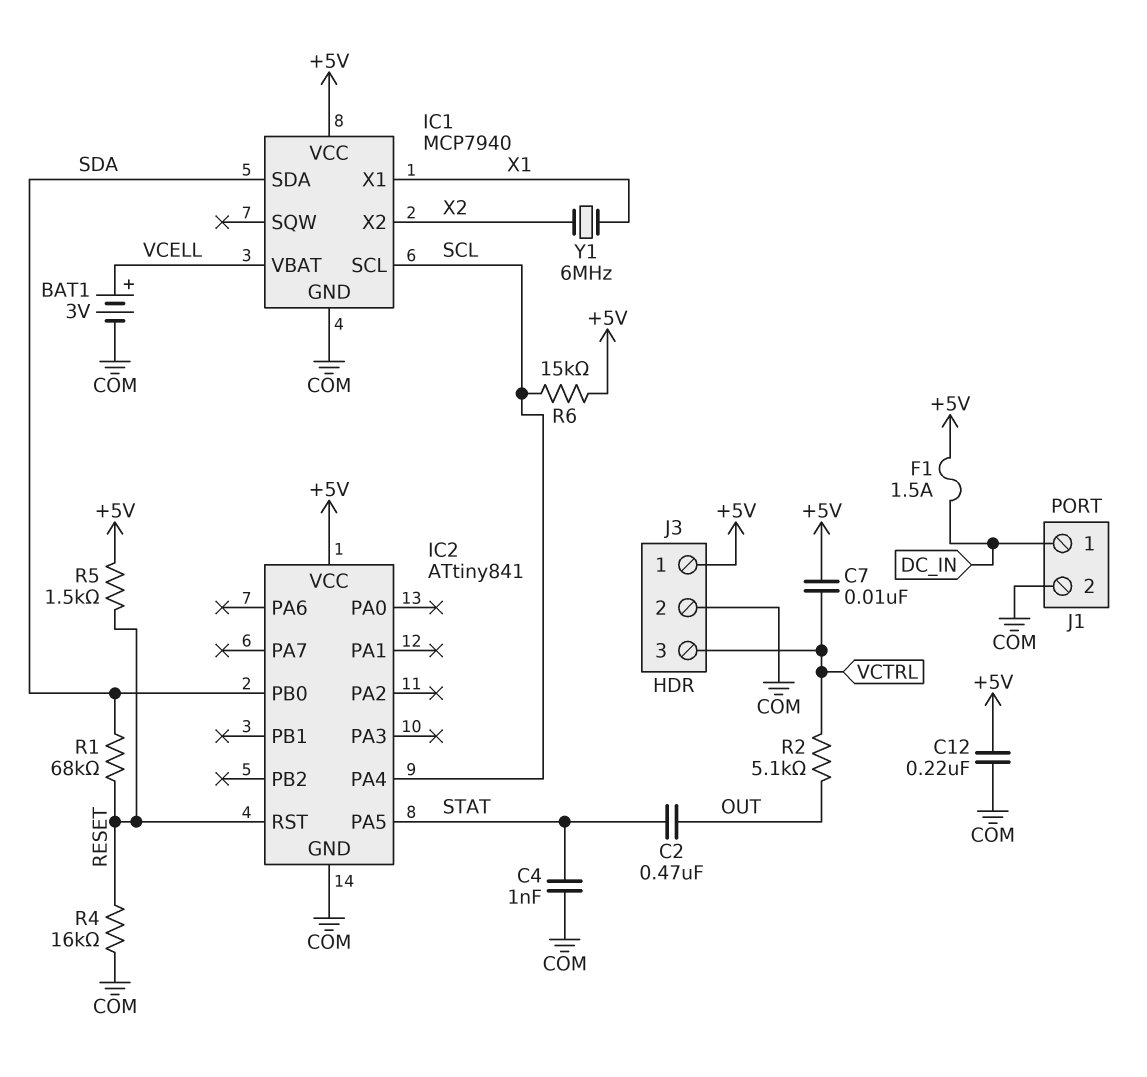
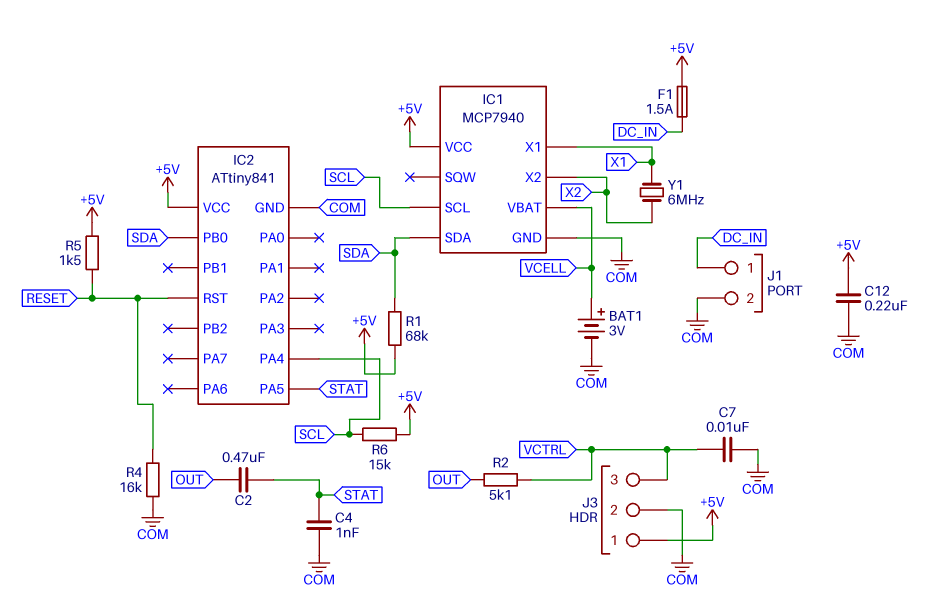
C7: 10nF (+5V, VCTRL) -> 10nF (COM, VCTRL)
R1: 68k (RESET, SDA) -> 68k (+5V, SDA)

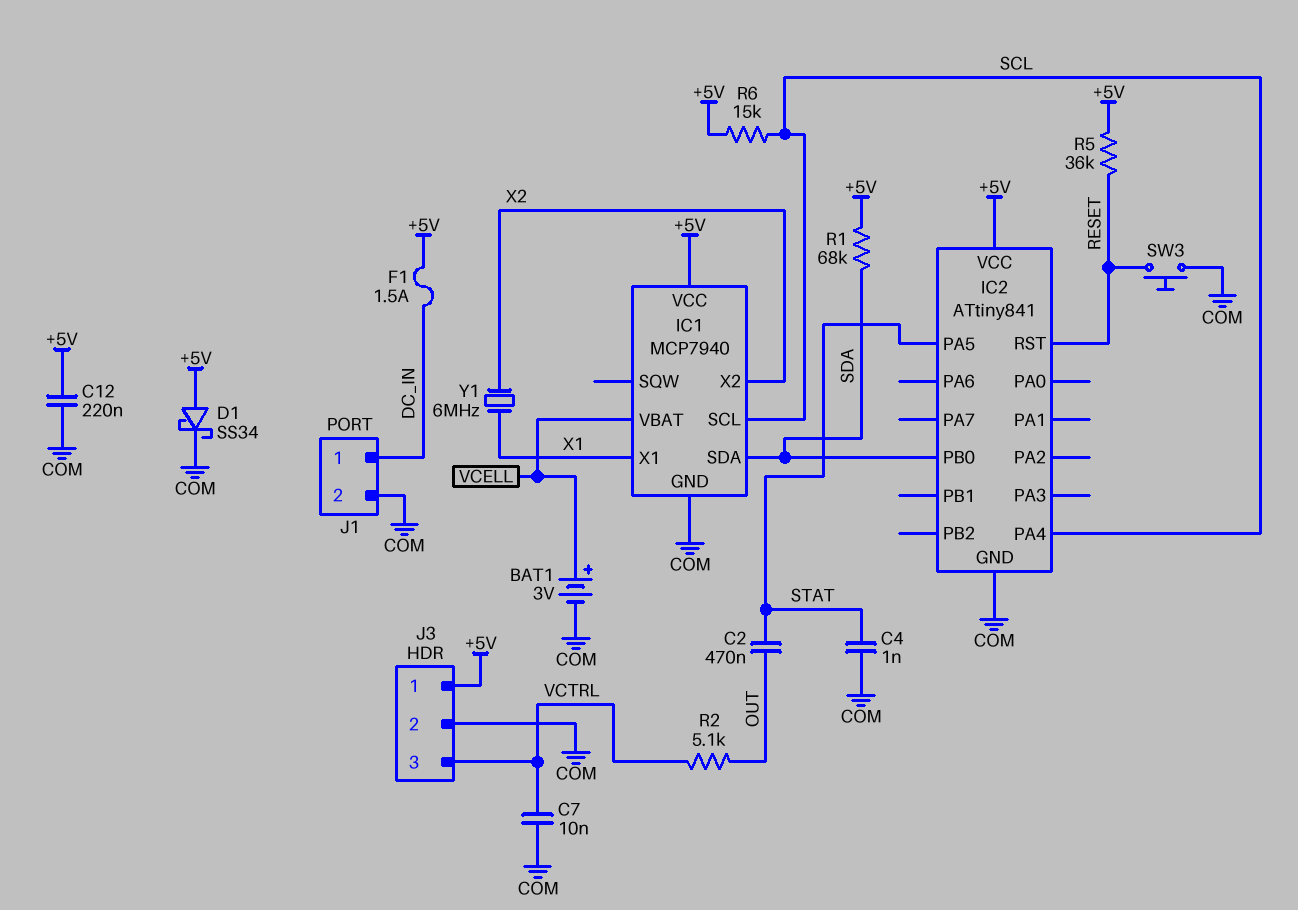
D1: none -> schottky SS34 (A +5V, K COM)
R4: 16k (COM, RESET) -> none
R5: 1.5k (+5V, RESET) -> 36k (+5V, RESET)
SW3: none -> button (COM, RESET)

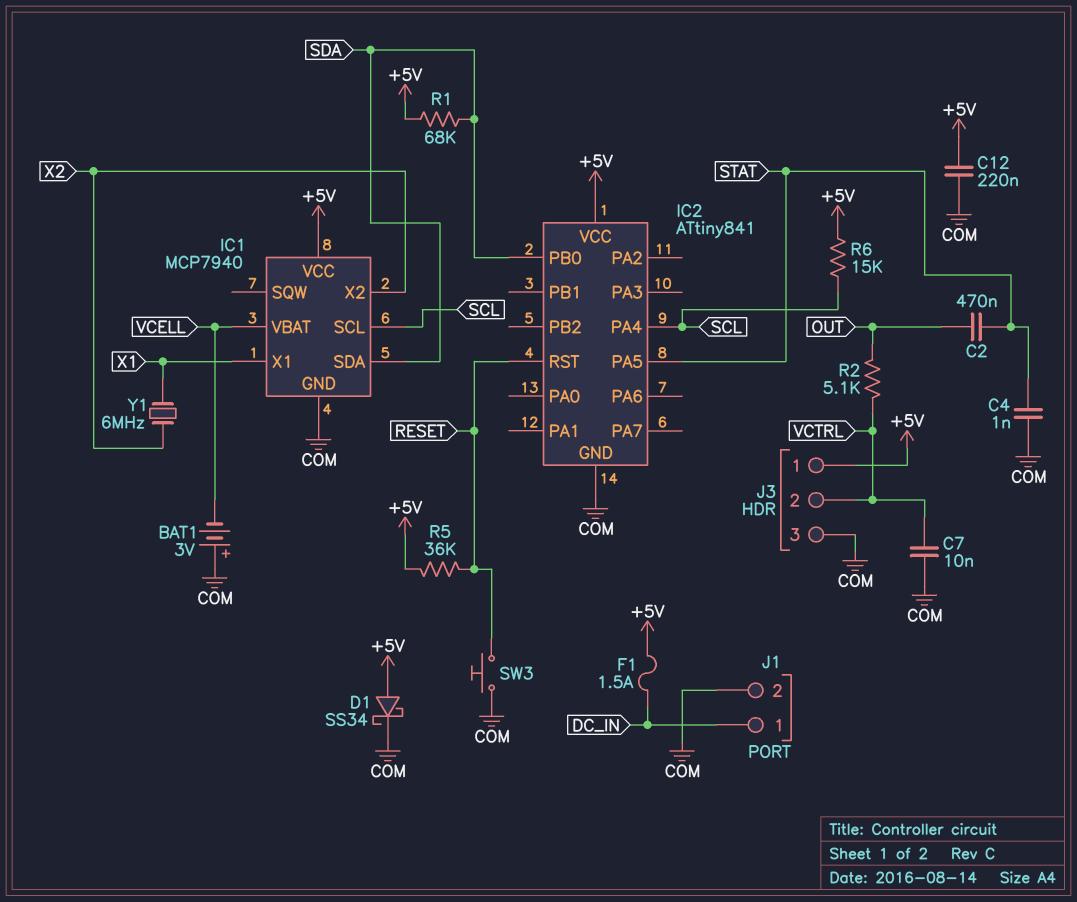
BAT1: 3V (plus VCELL, minus COM) -> 3V (plus COM, minus VCELL)
J3 pin 2: COM -> VCTRL
J3 pin 3: VCTRL -> COM

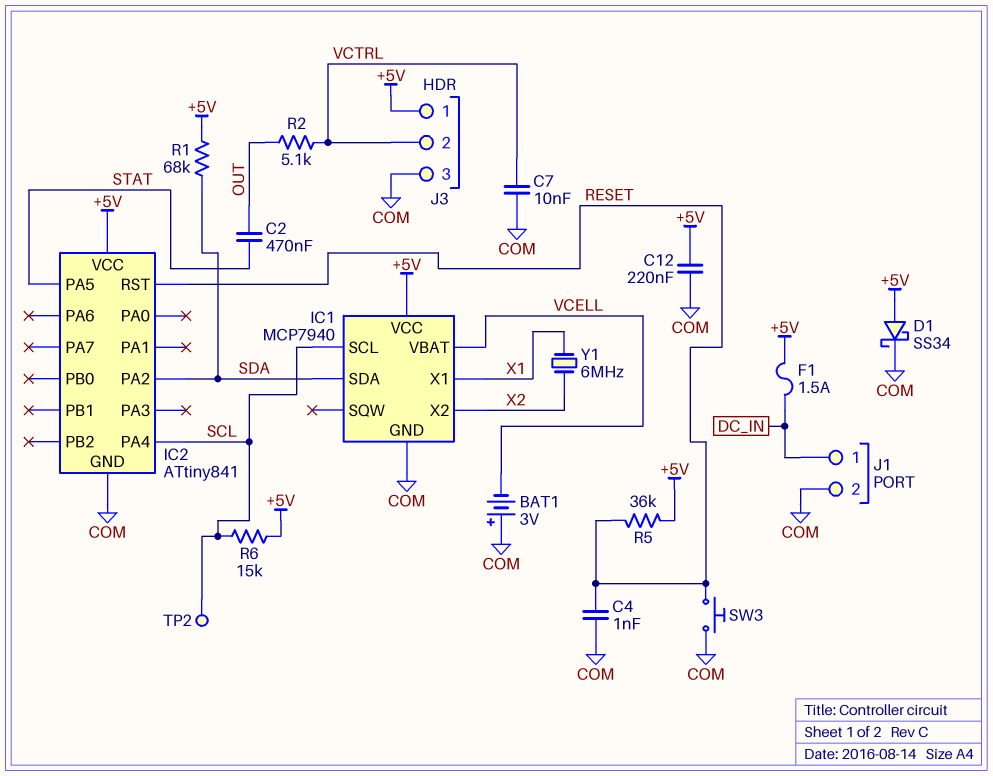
C4: 1nF (COM, STAT) -> 1nF (COM, RESET)
IC2 pin PA2: none -> SDA
IC2 pin PB0: SDA -> none
TP2: none -> test point (SCL)

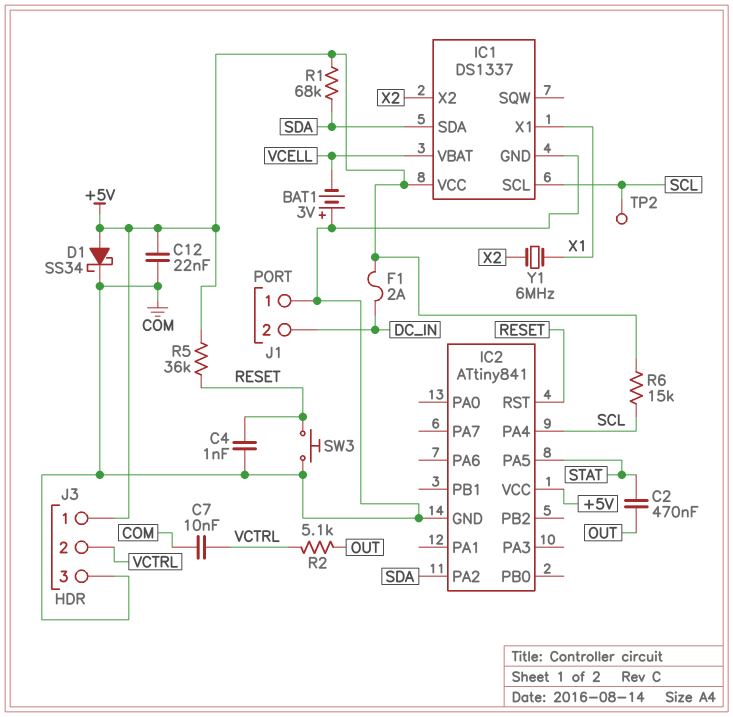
C12: 220nF (+5V, COM) -> 22nF (+5V, COM)
F1: 1.5A (+5V, DC_IN) -> 2A (+5V, DC_IN)
IC1: MCP7940 -> DS1337
J1 pin 1: DC_IN -> COM
J1 pin 2: COM -> DC_IN

